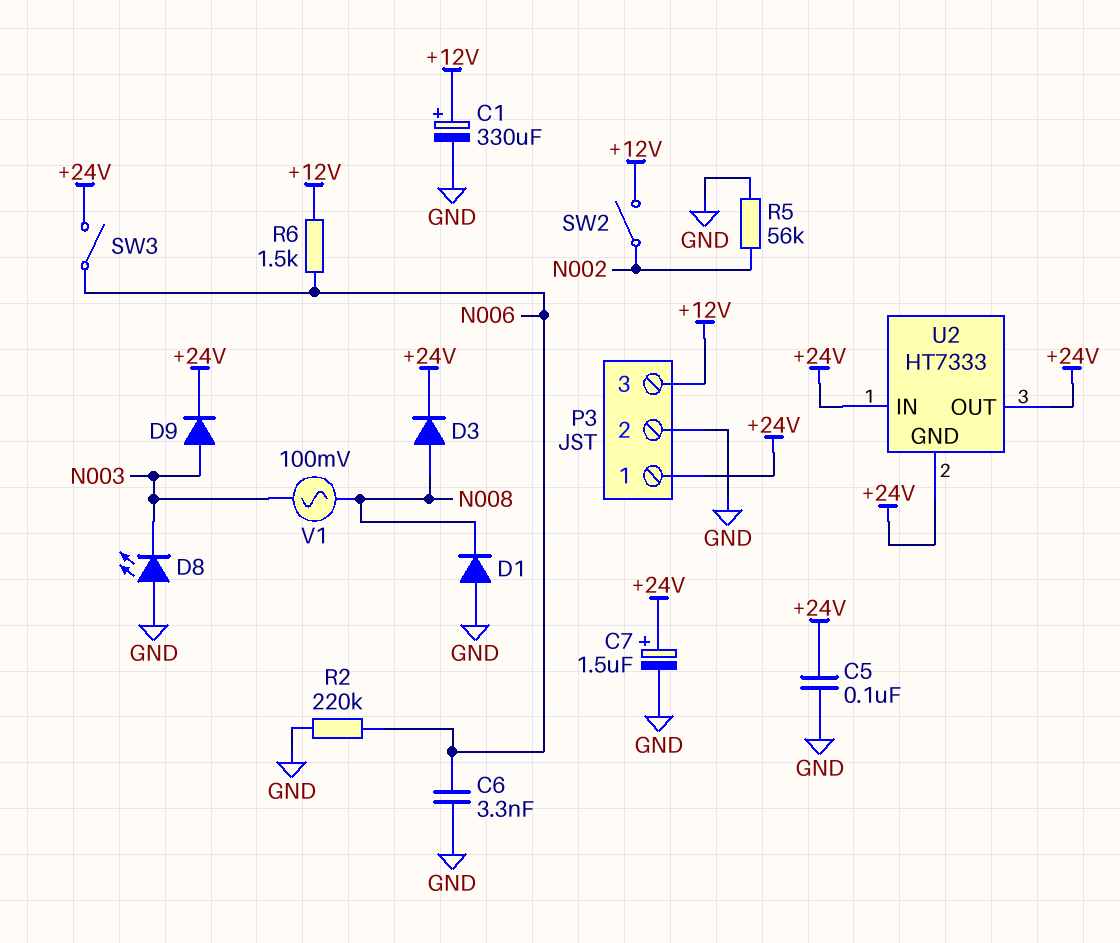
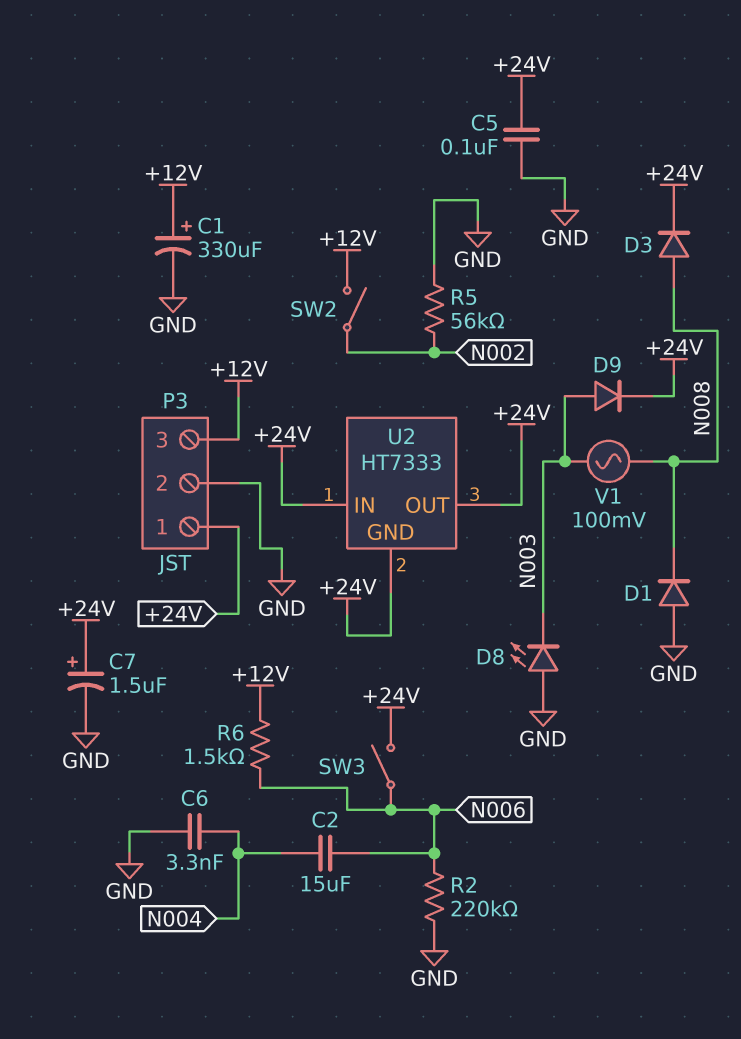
C2: none -> 15uF (N004, N006)
C6: 3.3nF (GND, N006) -> 3.3nF (GND, N004)

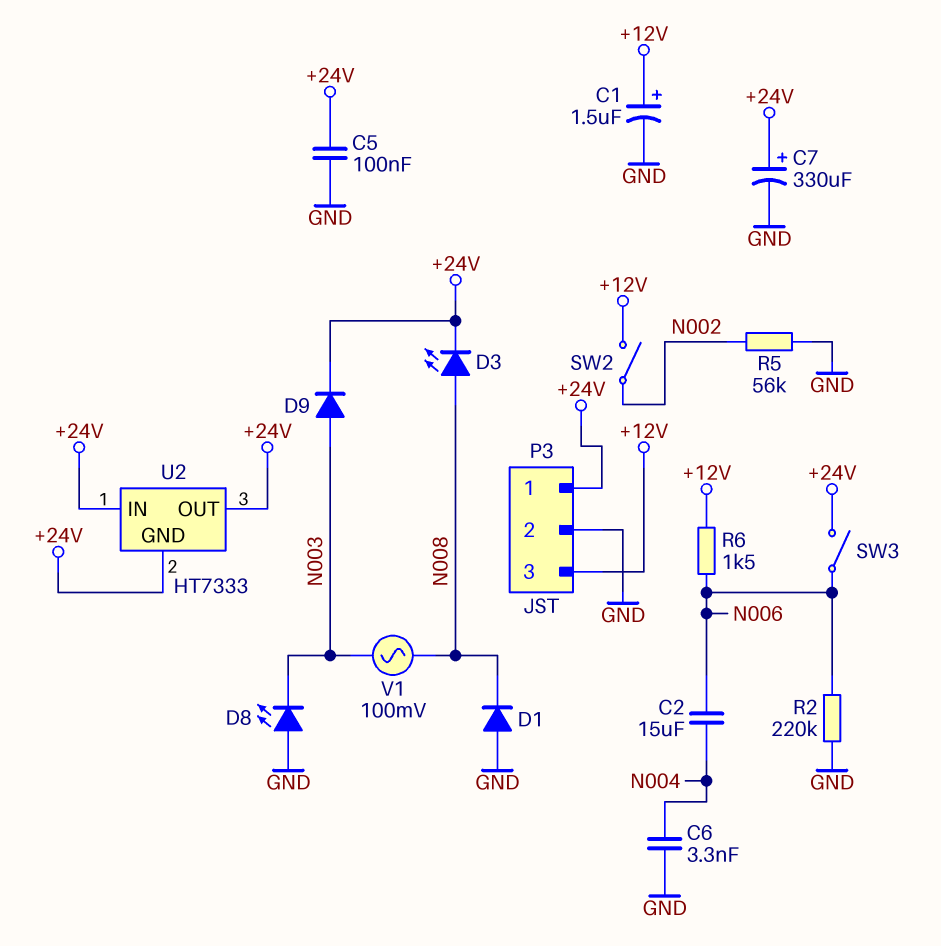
C1: 330uF (plus +12V, minus GND) -> 1.5uF (plus +12V, minus GND)
C7: 1.5uF (plus +24V, minus GND) -> 330uF (plus +24V, minus GND)
D3: diode (A N008, K +24V) -> LED (A N008, K +24V)

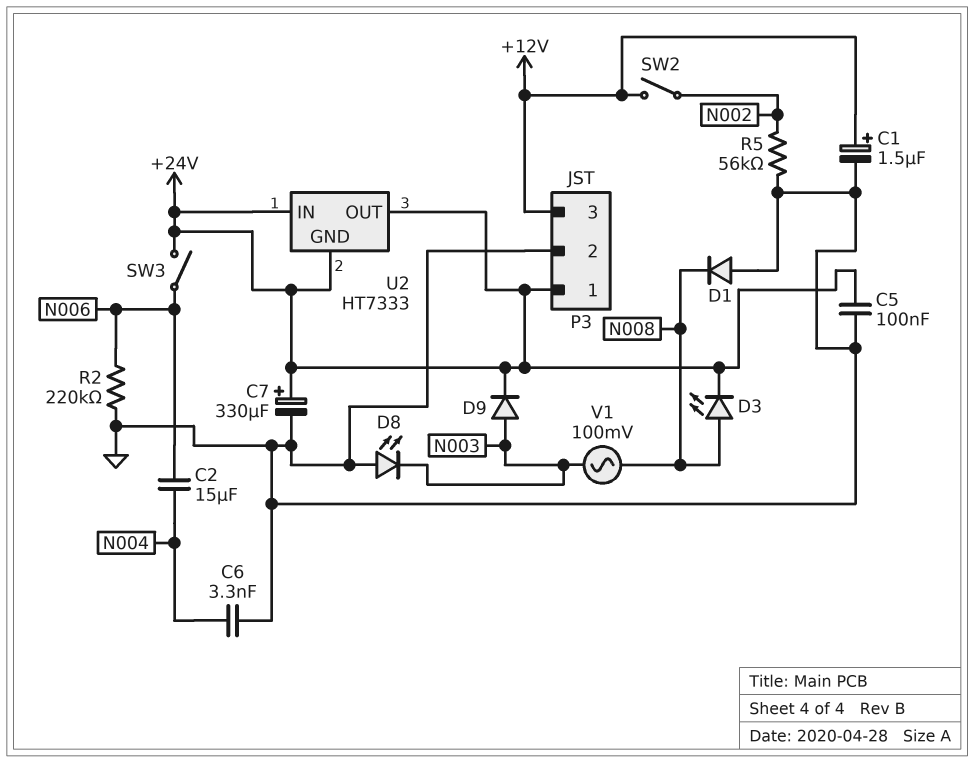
R6: 1.5k (+12V, N006) -> none

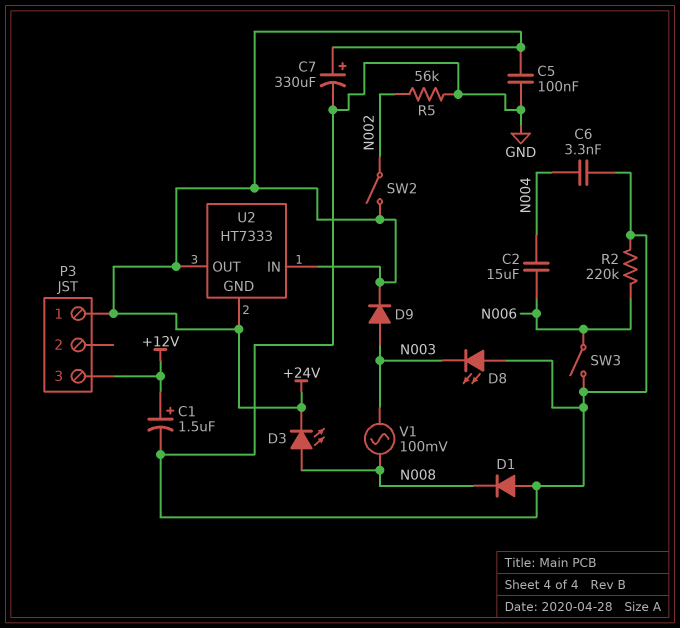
P3 pin 2: GND -> none
SW2: switch (+12V, N002) -> switch (+24V, N002)
SW3: switch (+24V, N006) -> switch (GND, N006)

